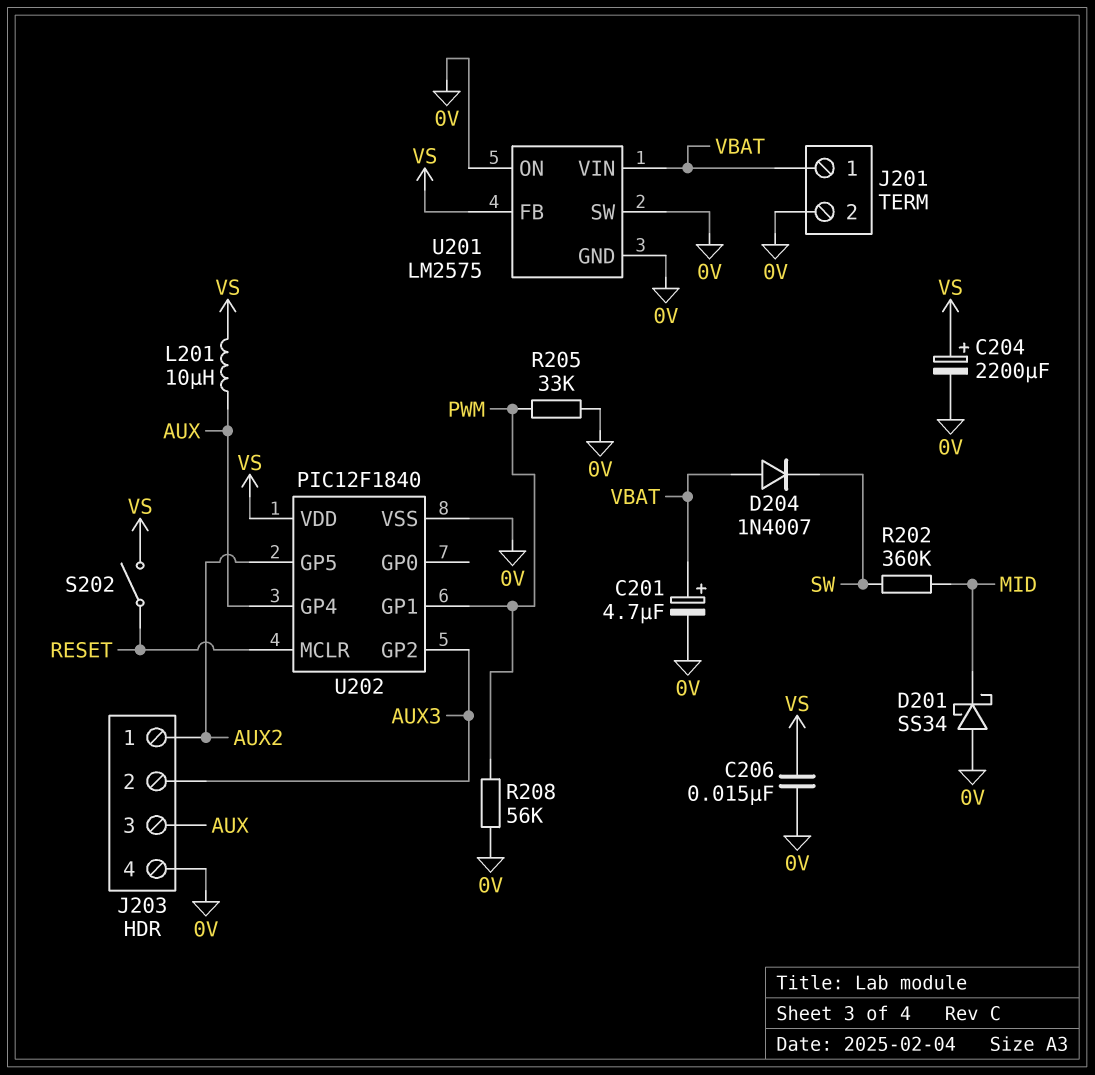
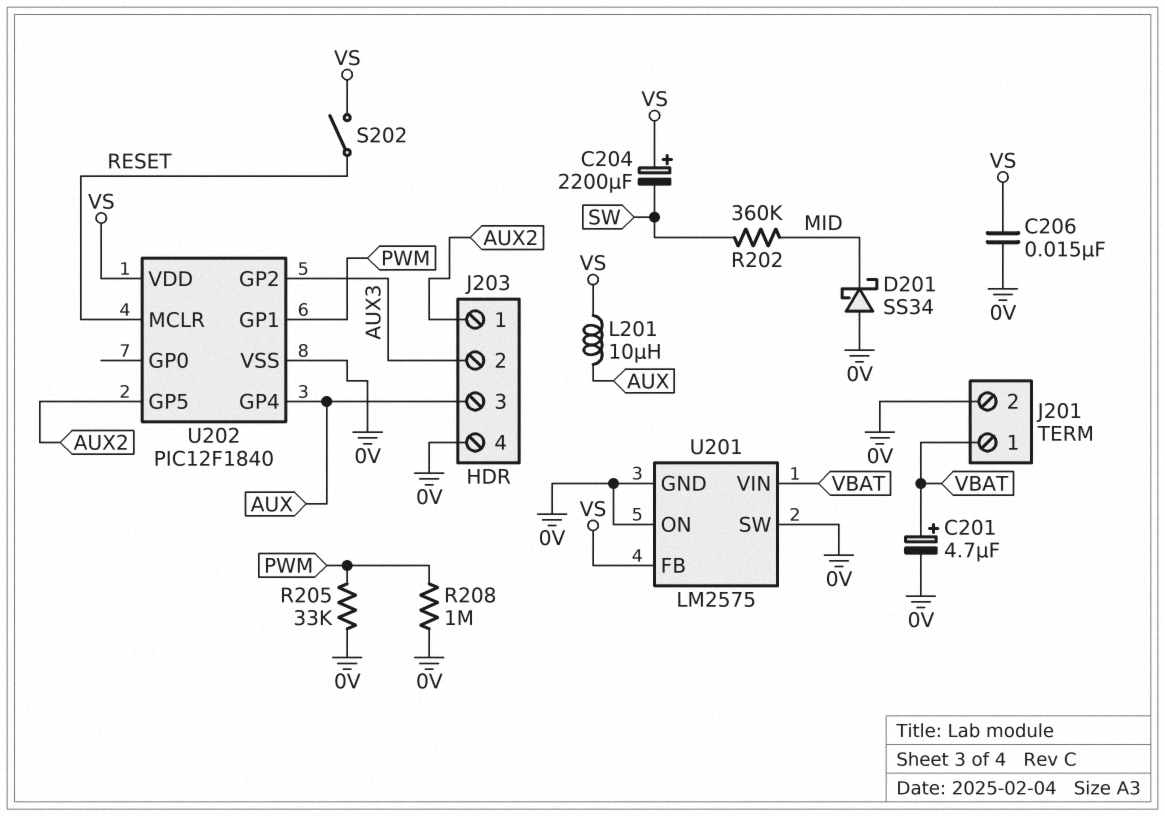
C204: 2200uF (plus VS, minus 0V) -> 2200uF (plus VS, minus SW)
D204: diode 1N4007 (A VBAT, K SW) -> none
R208: 56k (0V, PWM) -> 1M (0V, PWM)

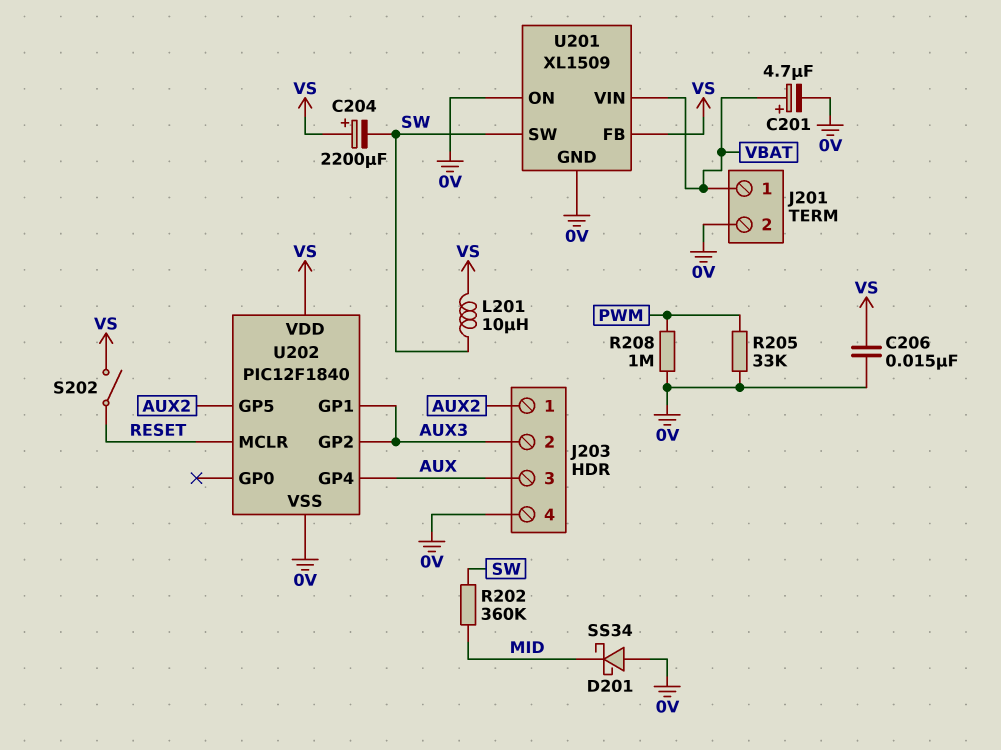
L201: 10uH (AUX, VS) -> 10uH (SW, VS)
U201: LM2575 -> XL1509
U201 pin SW: 0V -> SW
U202 pin GP1: PWM -> AUX3

